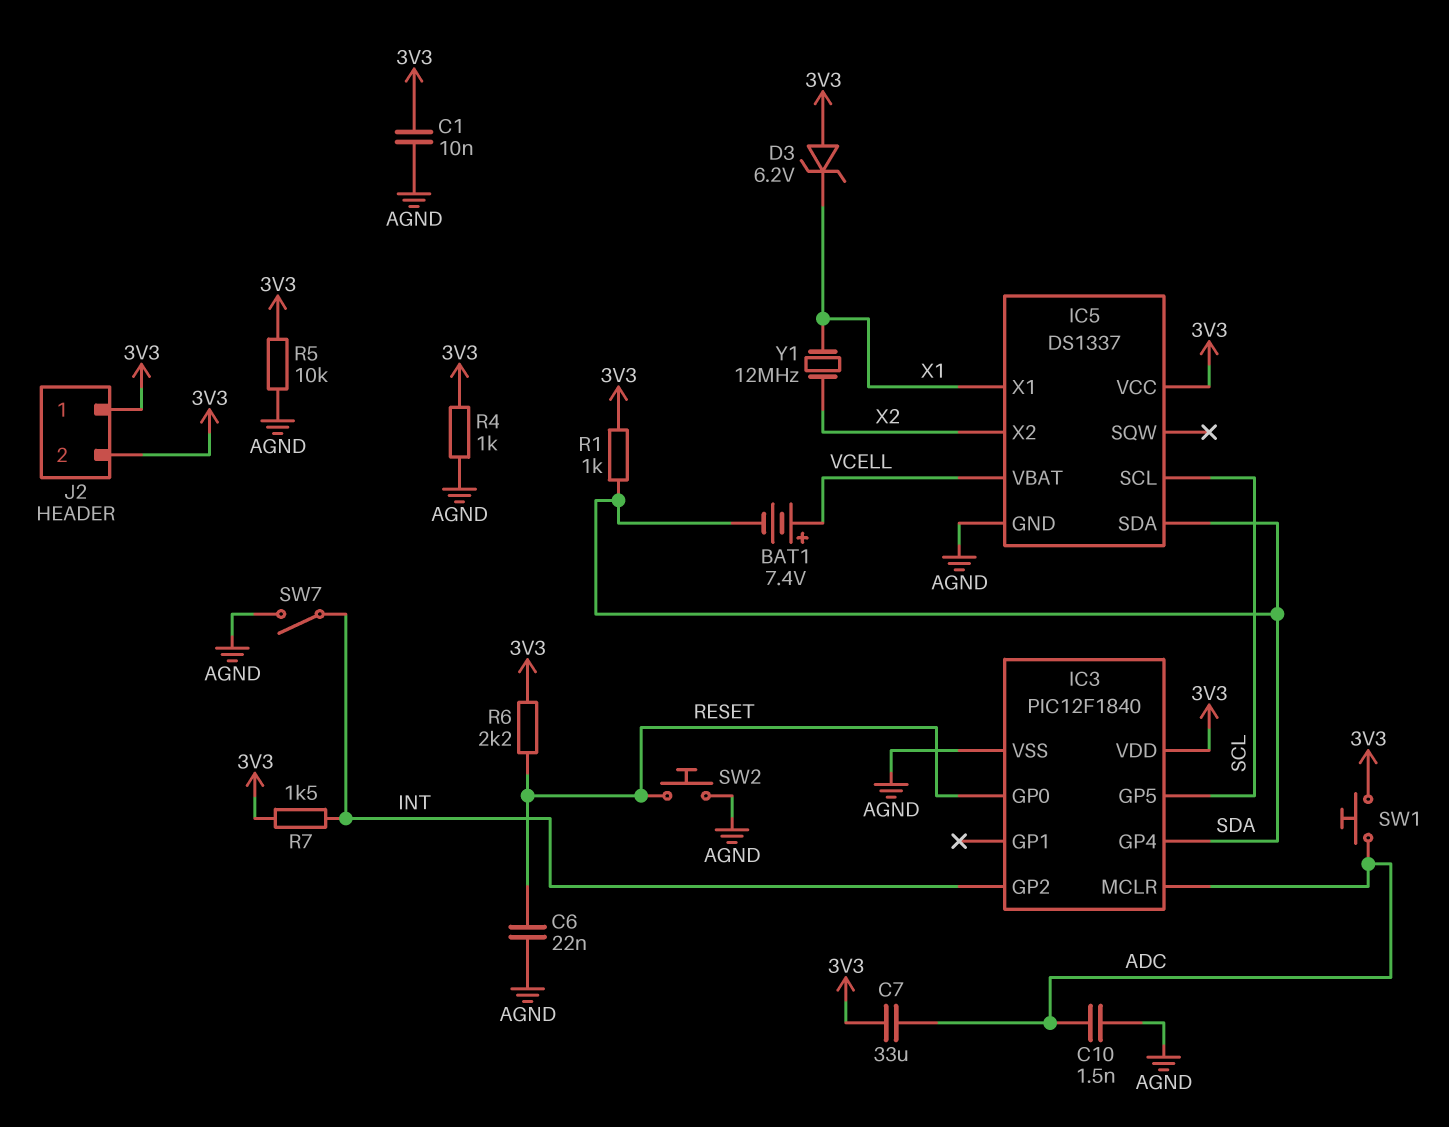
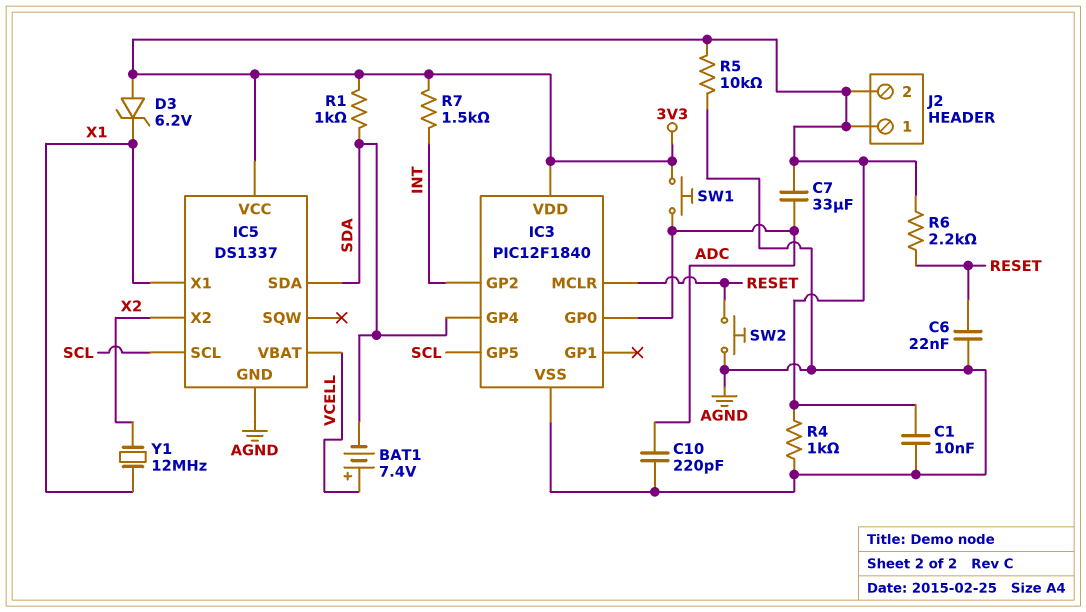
C10: 1.5nF (ADC, AGND) -> 220pF (ADC, AGND)
IC3 pin GP0: RESET -> ADC
IC3 pin MCLR: ADC -> RESET
SW7: switch (AGND, INT) -> none

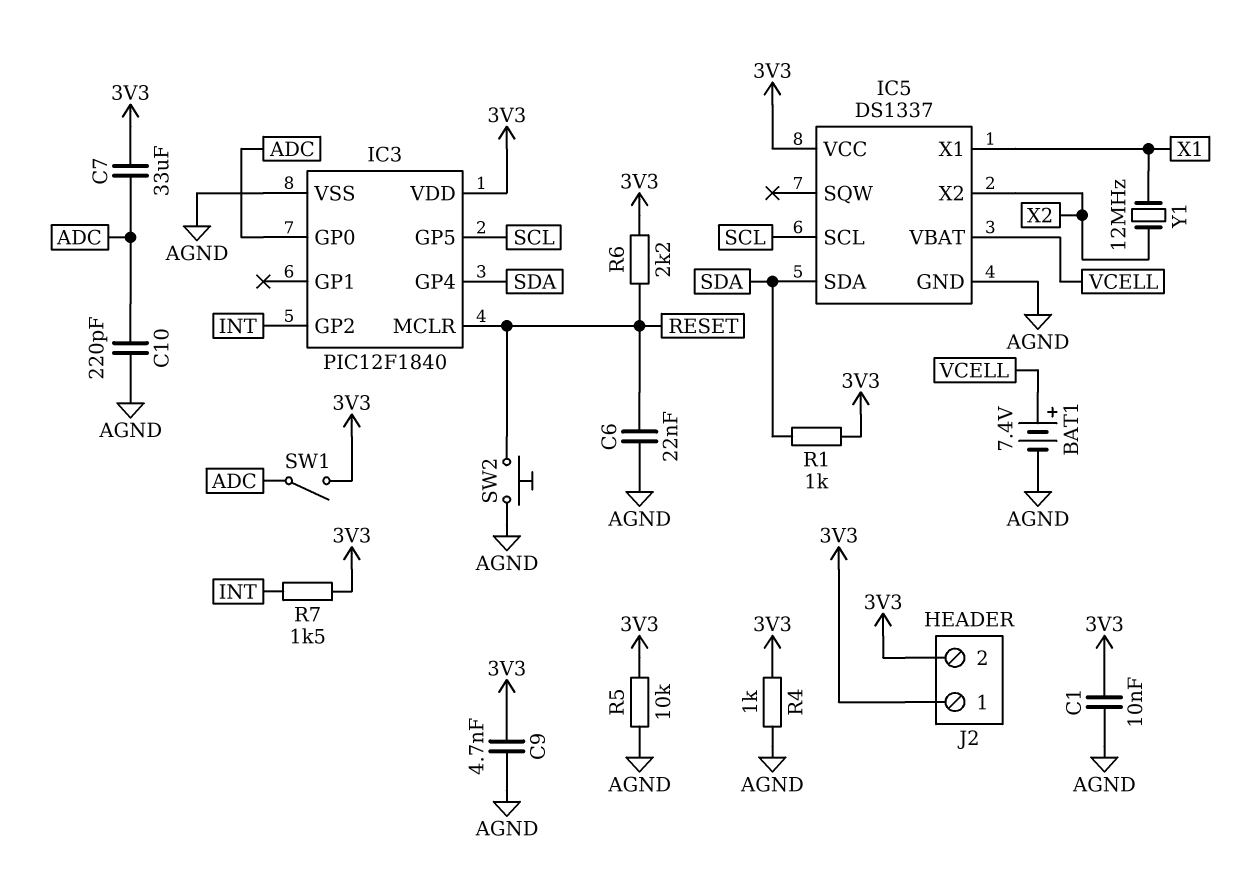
BAT1: 7.4V (plus VCELL, minus SDA) -> 7.4V (plus VCELL, minus AGND)
C9: none -> 4.7nF (3V3, AGND)
D3: zener 6.2V (A 3V3, K X1) -> none
SW1: button (3V3, ADC) -> switch (3V3, ADC)

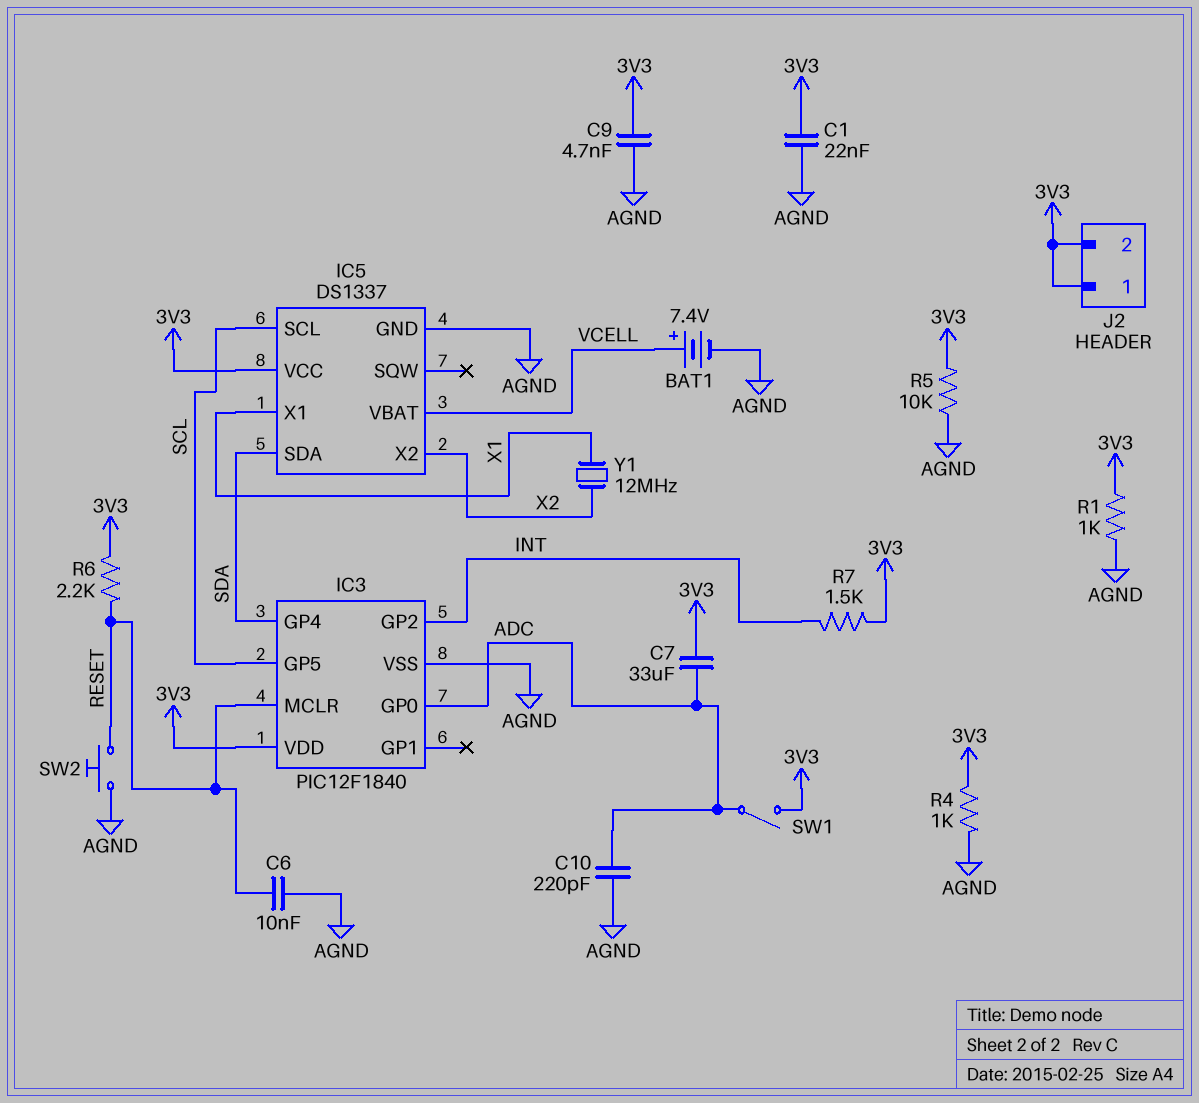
C1: 10nF (3V3, AGND) -> 22nF (3V3, AGND)
C6: 22nF (AGND, RESET) -> 10nF (AGND, RESET)
R1: 1k (3V3, SDA) -> 1k (3V3, AGND)

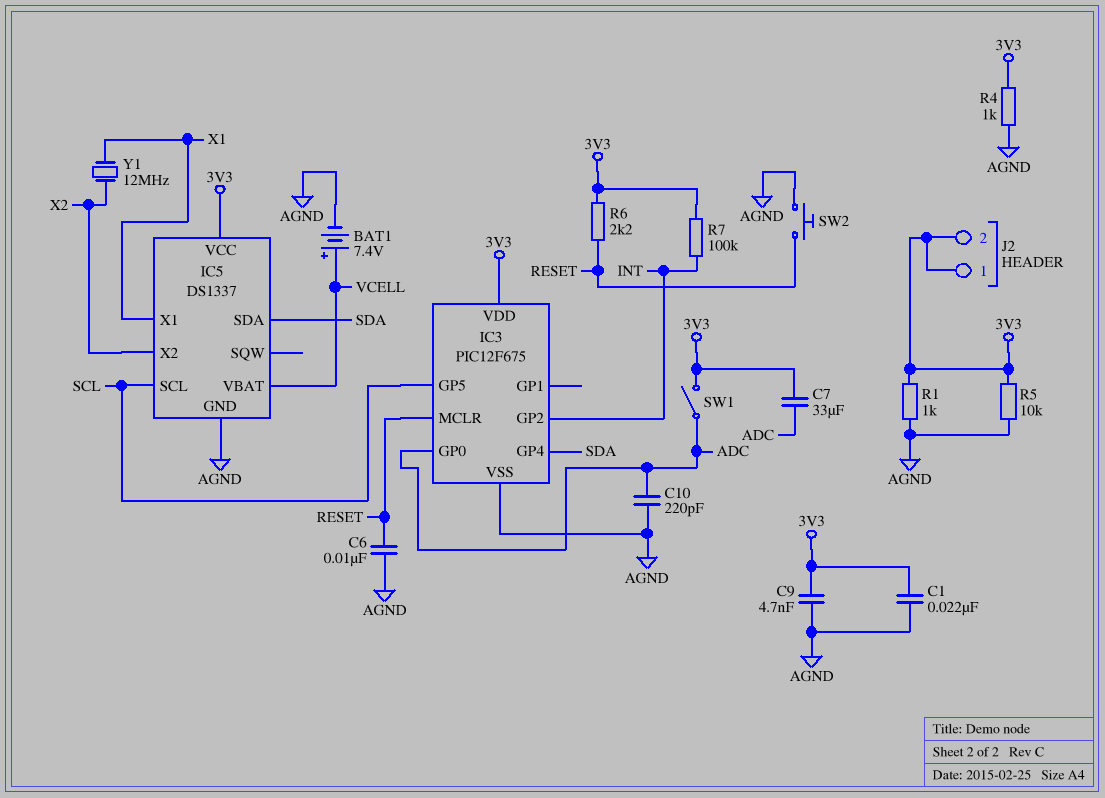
IC3: PIC12F1840 -> PIC12F675
R7: 1.5k (3V3, INT) -> 100k (3V3, INT)

